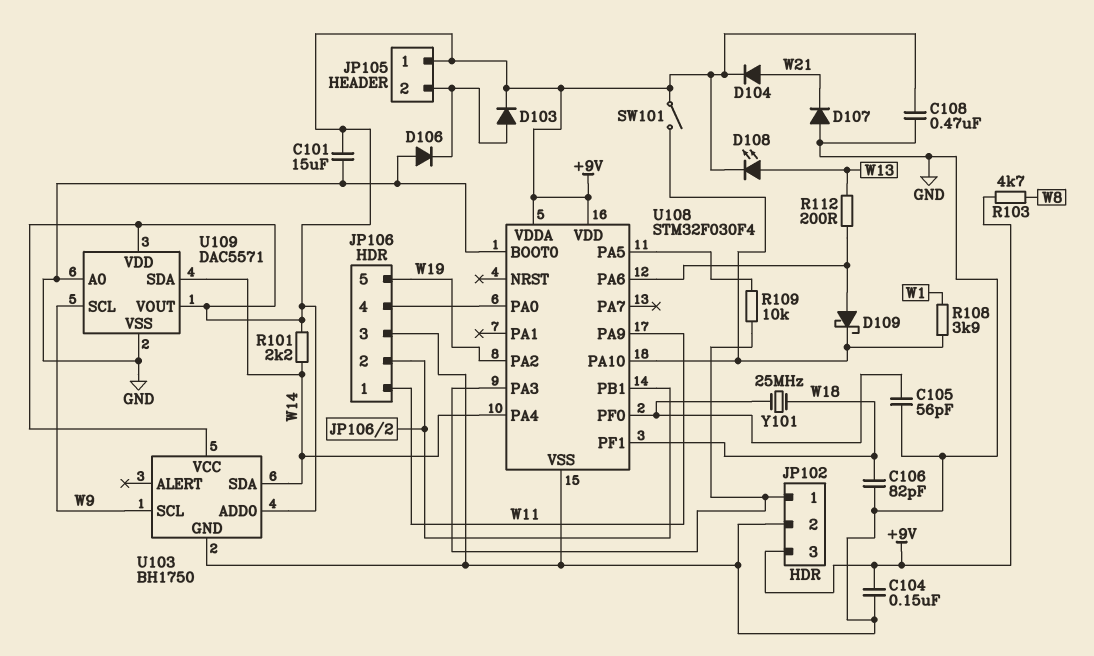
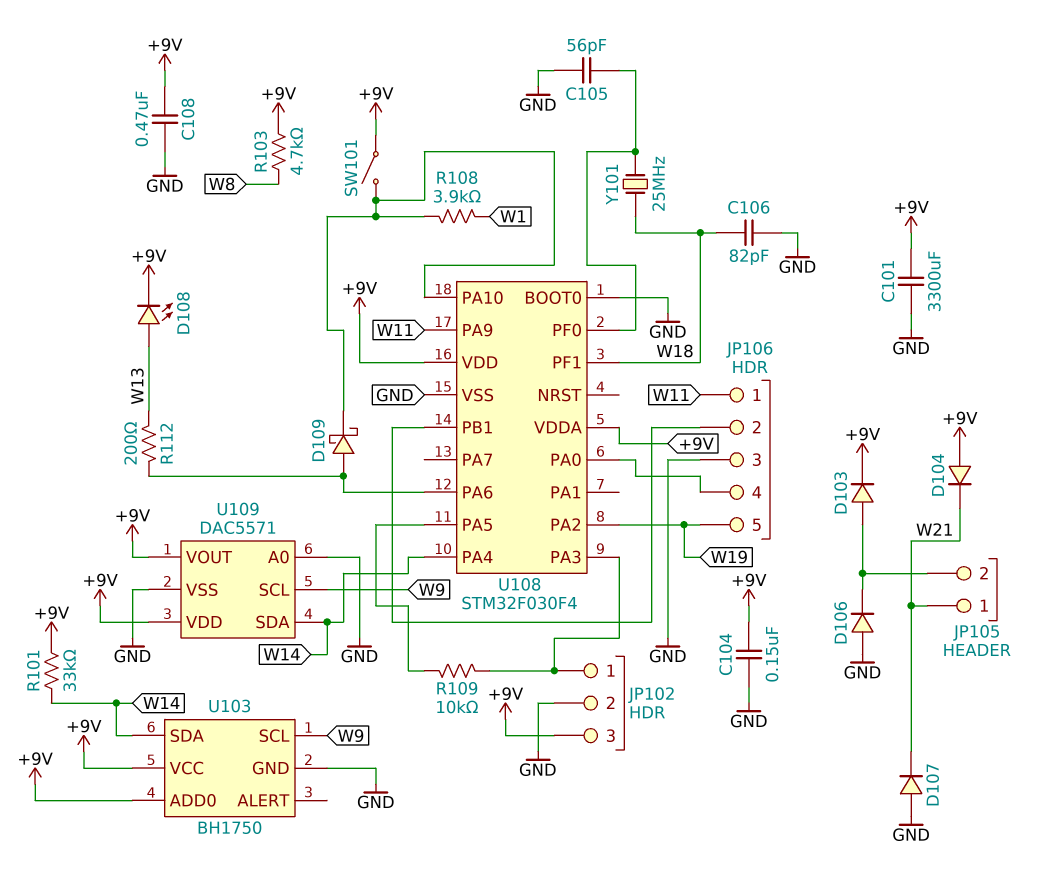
C101: 15uF (+9V, GND) -> 3300uF (+9V, GND)
D104: diode (A W21, K +9V) -> diode (A +9V, K W21)
JP105 pin 1: +9V -> W21
R101: 2.2k (+9V, W14) -> 33k (+9V, W14)

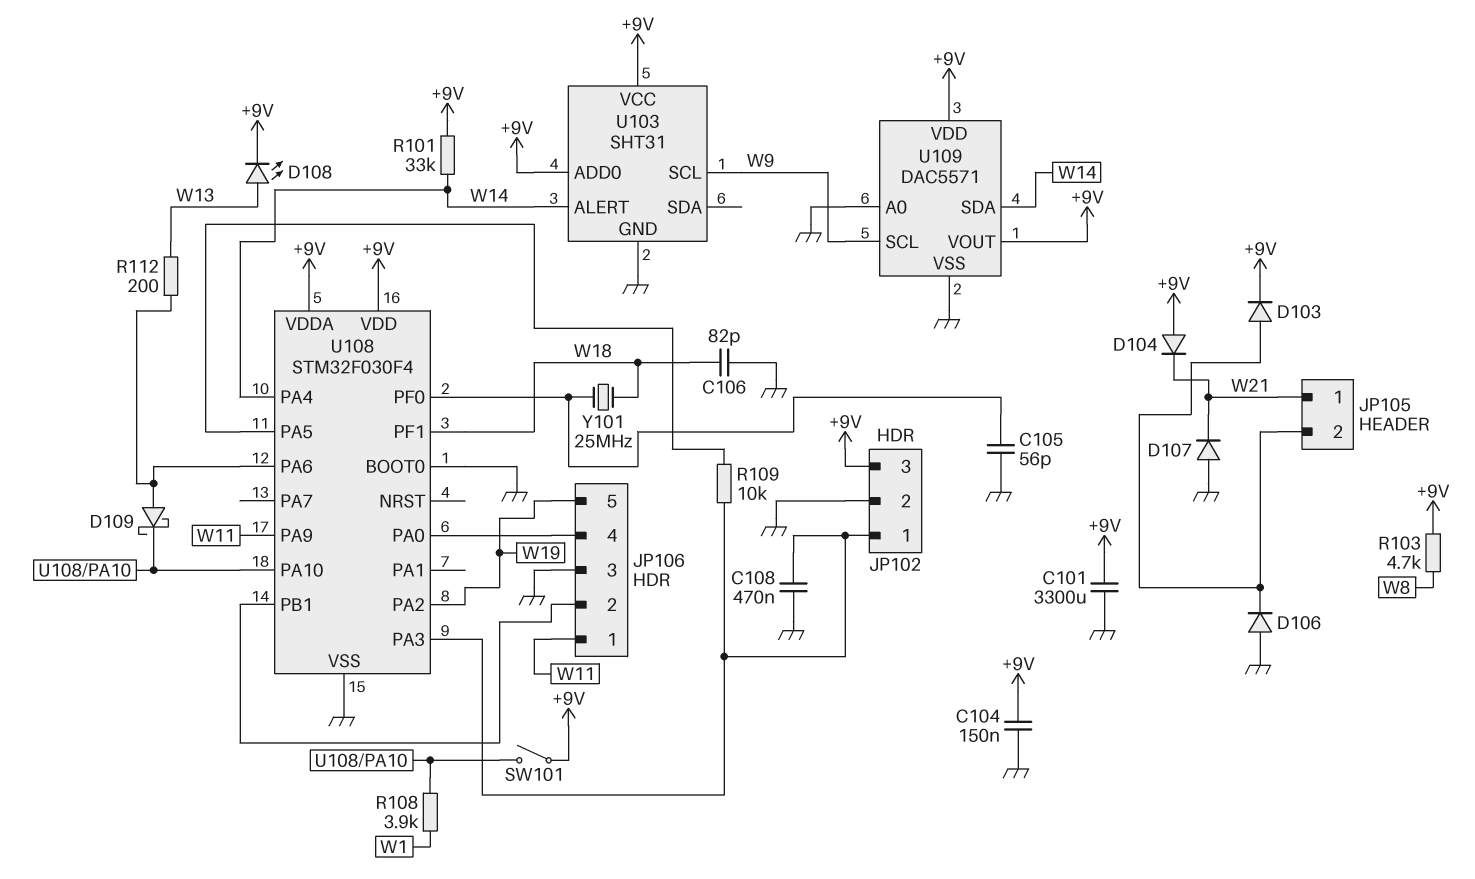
C108: 470nF (+9V, GND) -> 470nF (GND, JP102/1)
U103: BH1750 -> SHT31
U103 pin ALERT: none -> W14
U103 pin SDA: W14 -> none

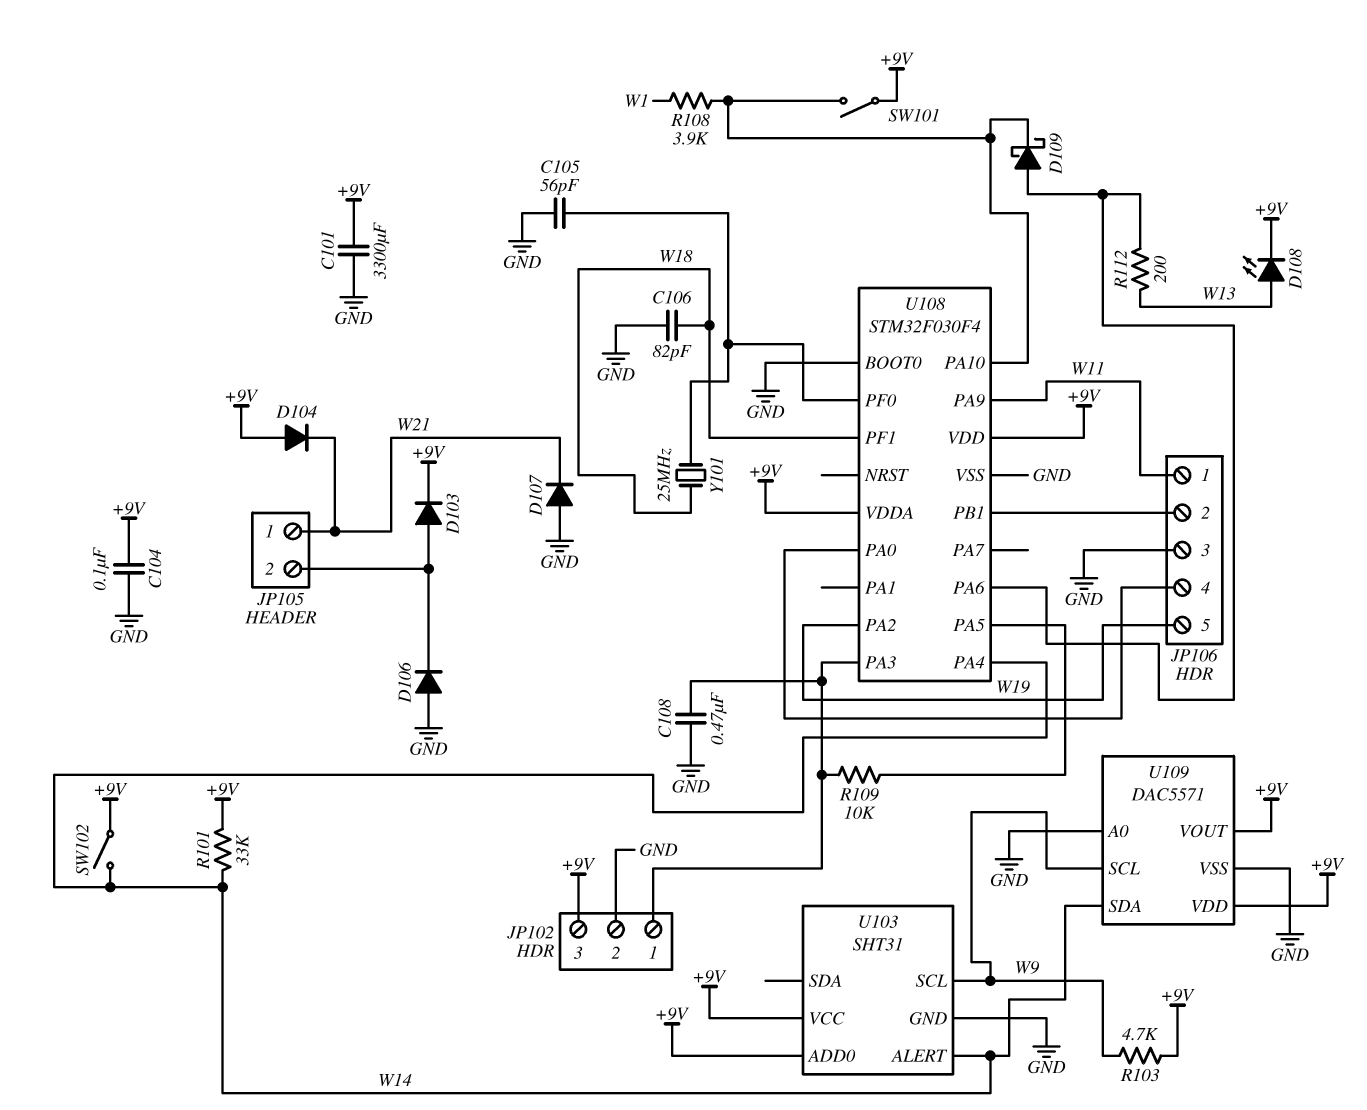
C104: 150nF (+9V, GND) -> 100nF (+9V, GND)
R103: 4.7k (+9V, W8) -> 4.7k (+9V, W9)
SW102: none -> switch (+9V, W14)

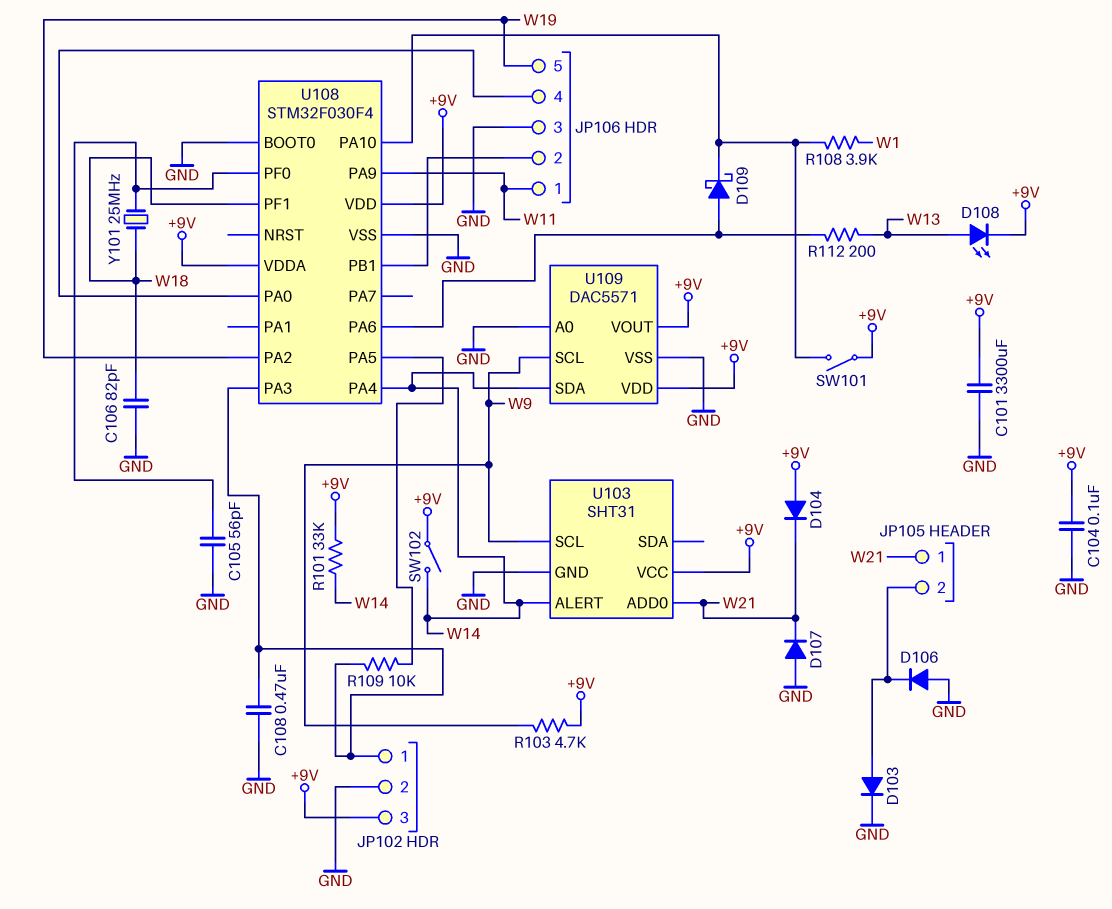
D103: diode (A JP105/2, K +9V) -> diode (A JP105/2, K GND)
U103 pin ADD0: +9V -> W21

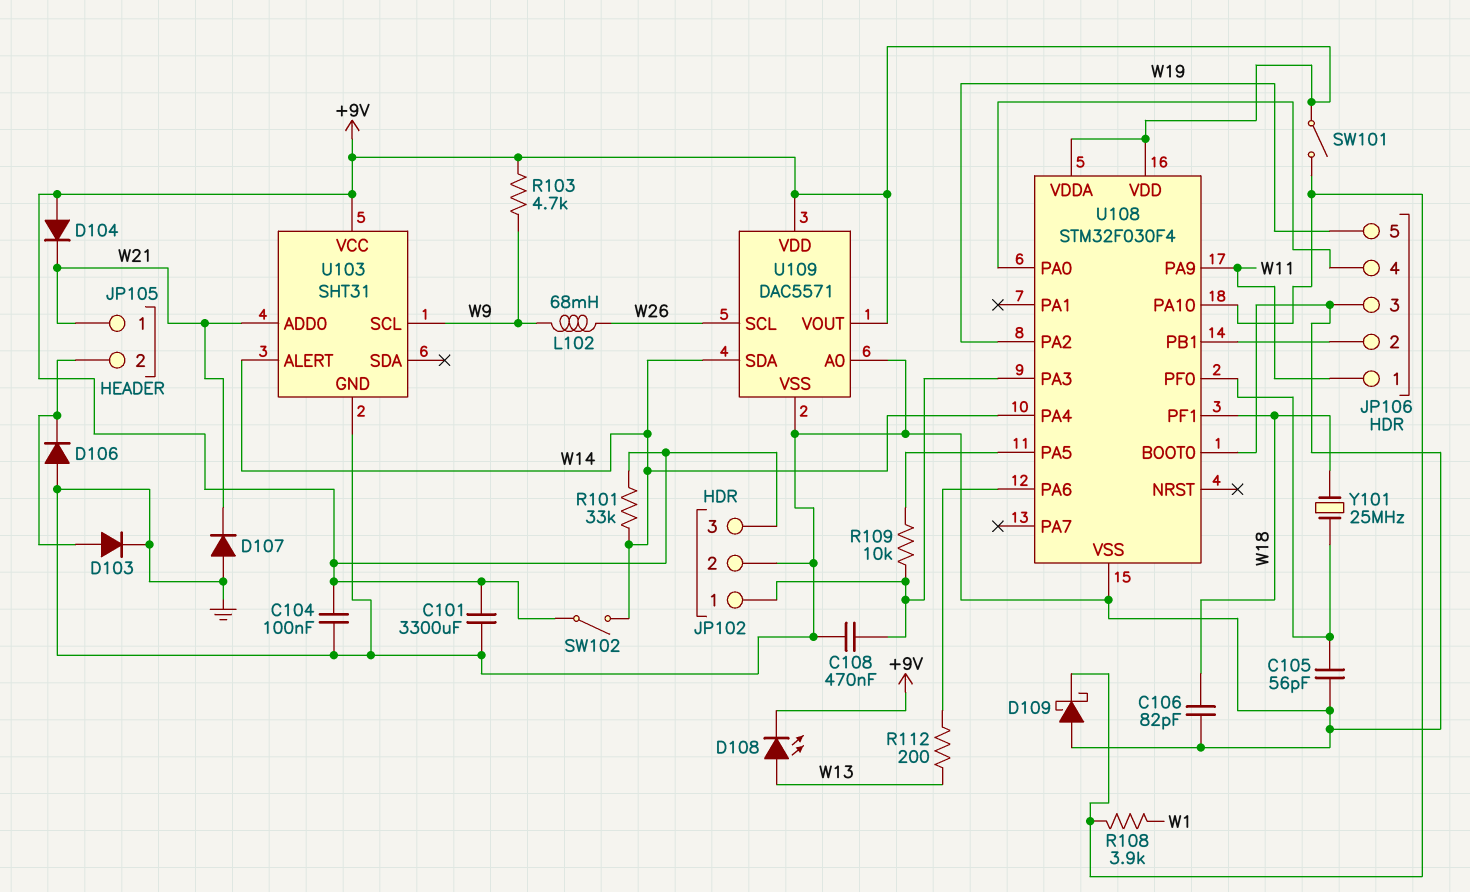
D109: schottky (A U108/PA6, K U108/PA10) -> schottky (A GND, K U108/PA10)
L102: none -> 68mH (W9, W26)
U109 pin SCL: W9 -> W26

